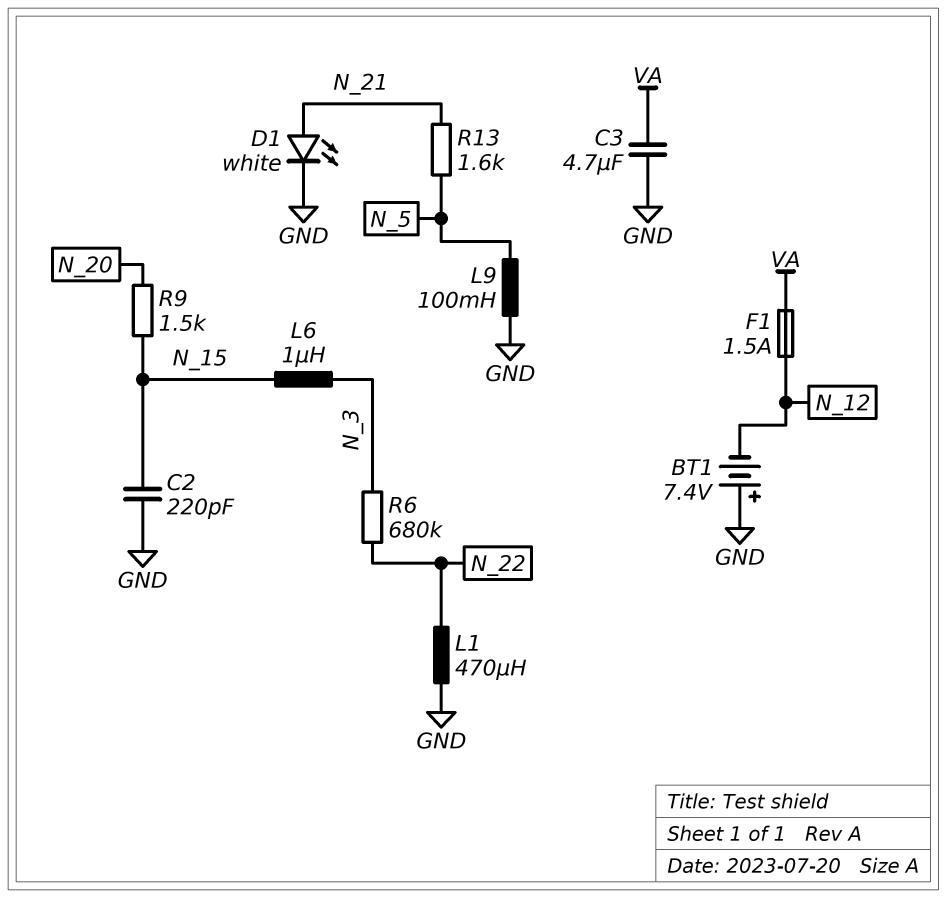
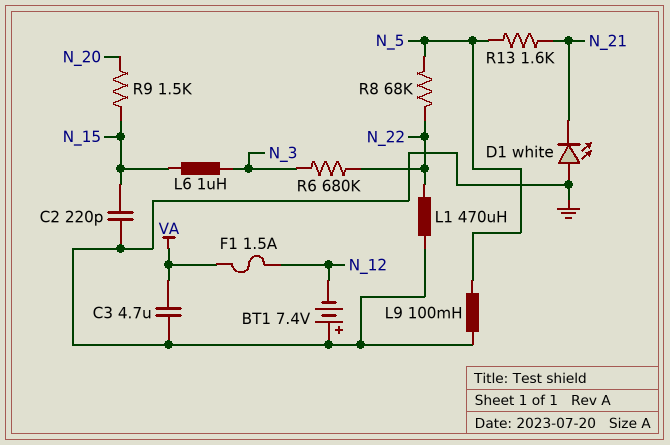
D1: LED white (A N_21, K GND) -> LED white (A GND, K N_21)
R8: none -> 68k (N_5, N_22)

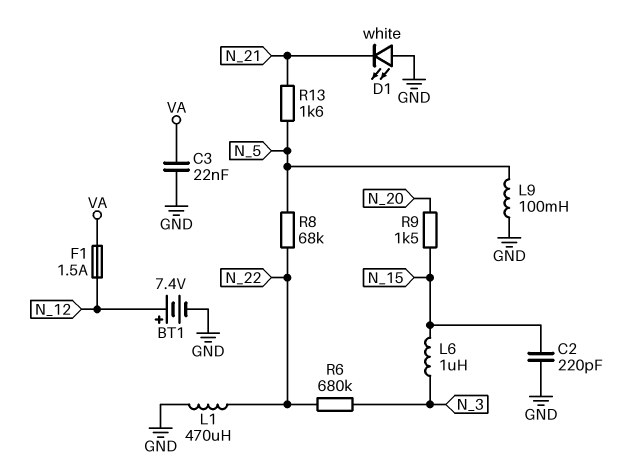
BT1: 7.4V (plus GND, minus N_12) -> 7.4V (plus N_12, minus GND)
C3: 4.7uF (GND, VA) -> 22nF (GND, VA)

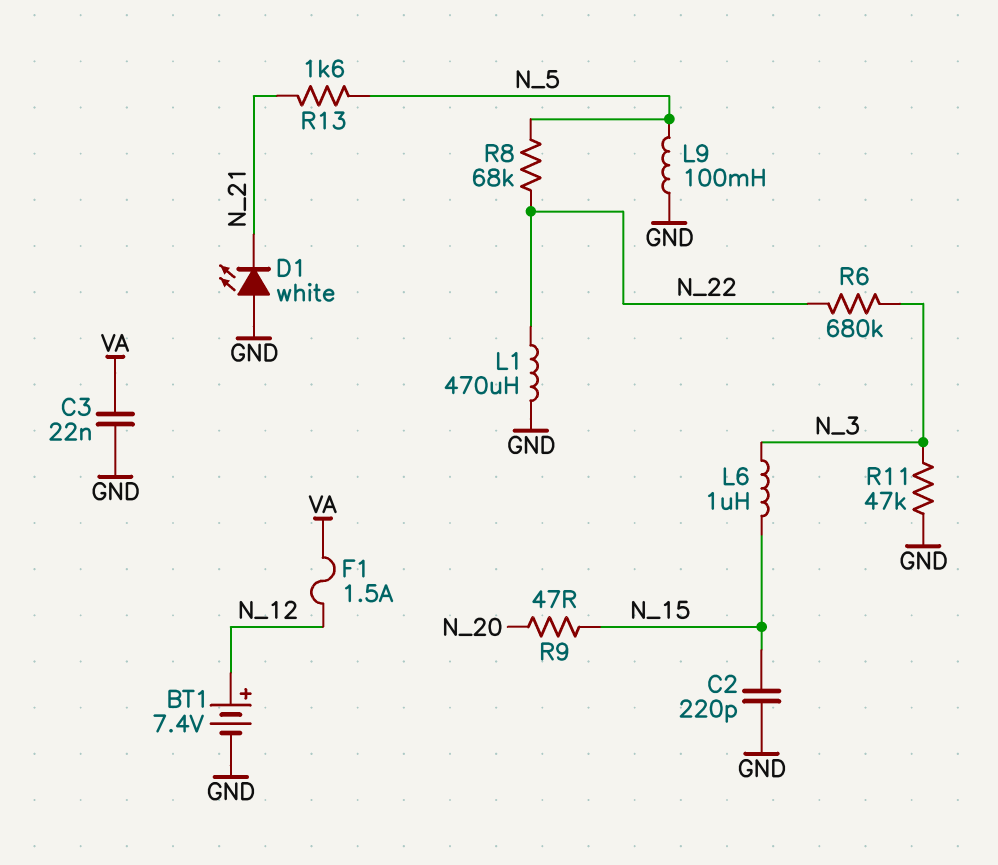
R9: 1.5k (N_15, N_20) -> 47 (N_15, N_20)
R11: none -> 47k (GND, N_3)

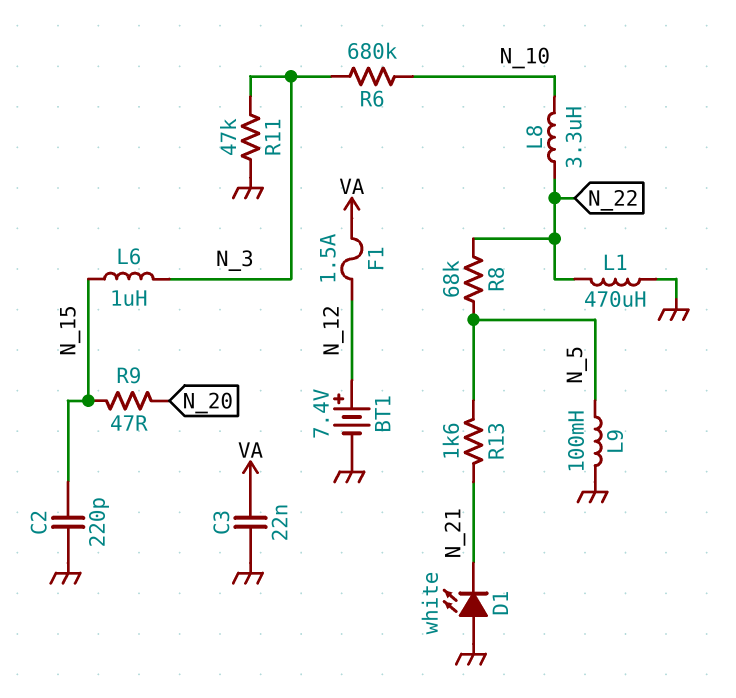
L8: none -> 3.3uH (N_10, N_22)
R6: 680k (N_3, N_22) -> 680k (N_3, N_10)

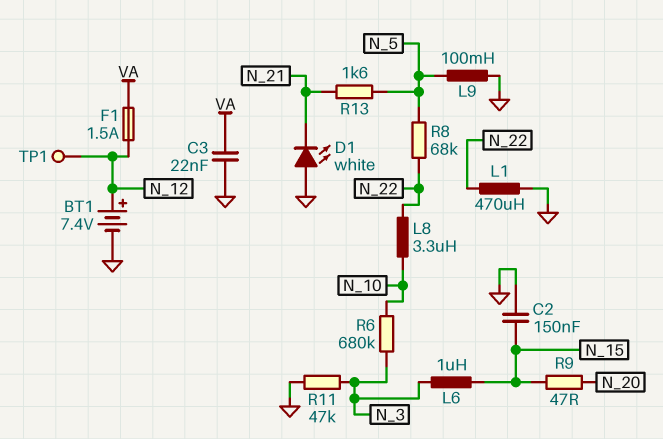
C2: 220pF (GND, N_15) -> 150nF (GND, N_15)
TP1: none -> test point (N_12)

